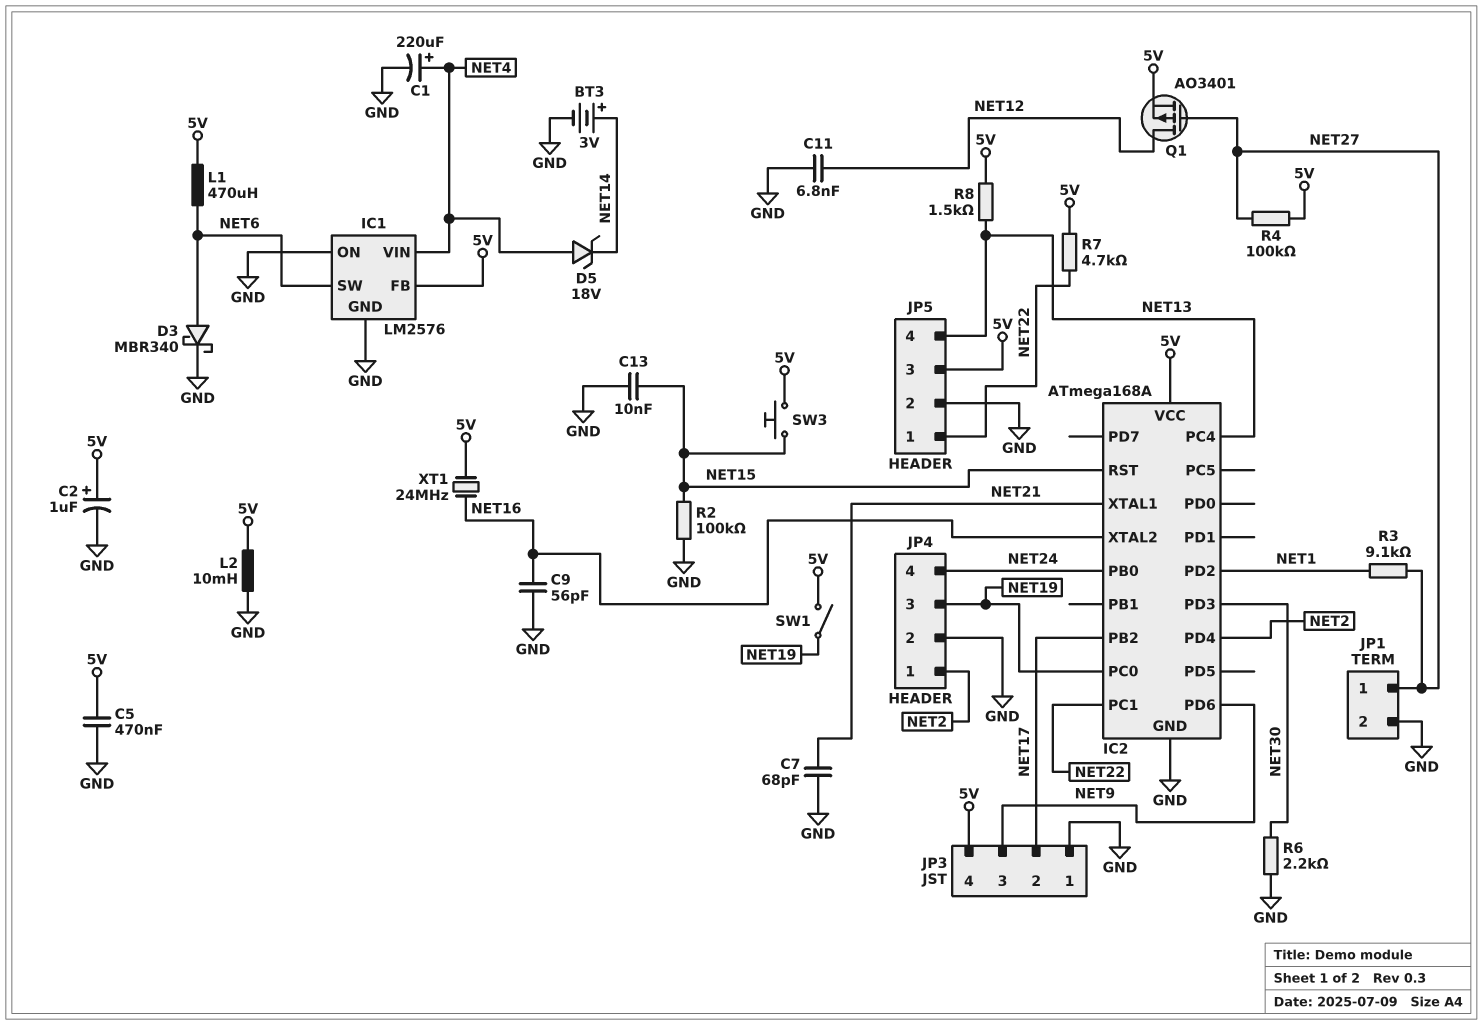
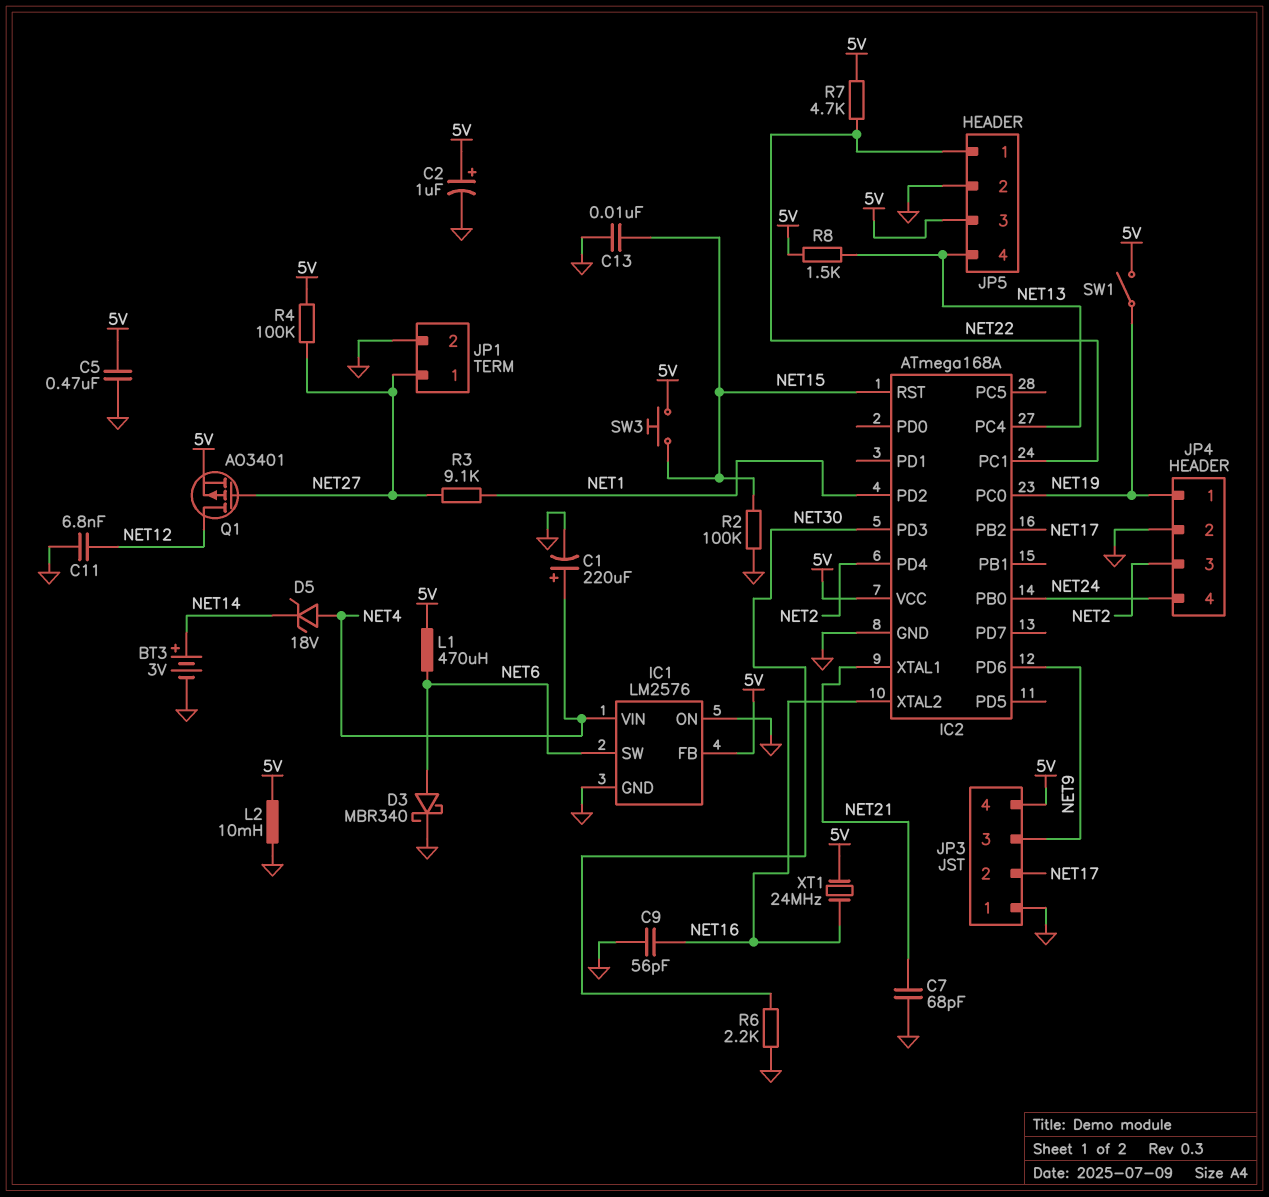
JP4 pin 1: NET2 -> NET19
JP4 pin 3: NET19 -> NET2

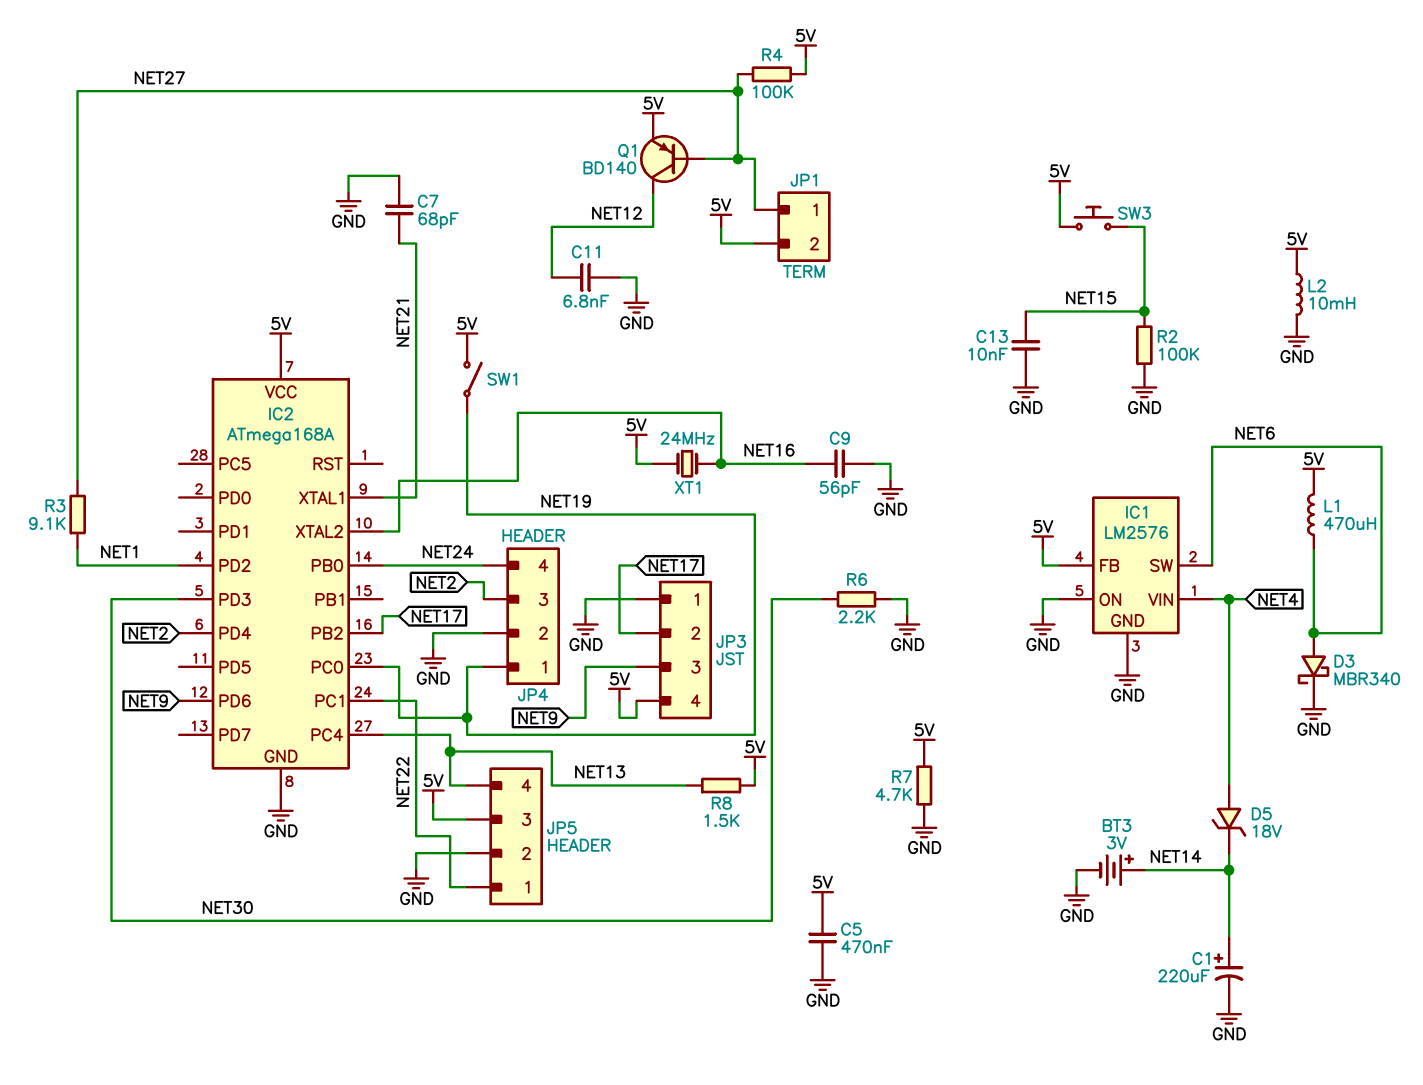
C1: 220uF (plus NET4, minus GND) -> 220uF (plus NET14, minus GND)
C2: 1uF (plus 5V, minus GND) -> none
IC2 pin RST: NET15 -> none
JP1 pin 2: GND -> 5V
Q1: PMOS AO3401 (G NET27, D NET12, S 5V) -> PNP BD140 (B NET27, C NET12, E 5V)
R7: 4.7k (5V, NET22) -> 4.7k (5V, GND)

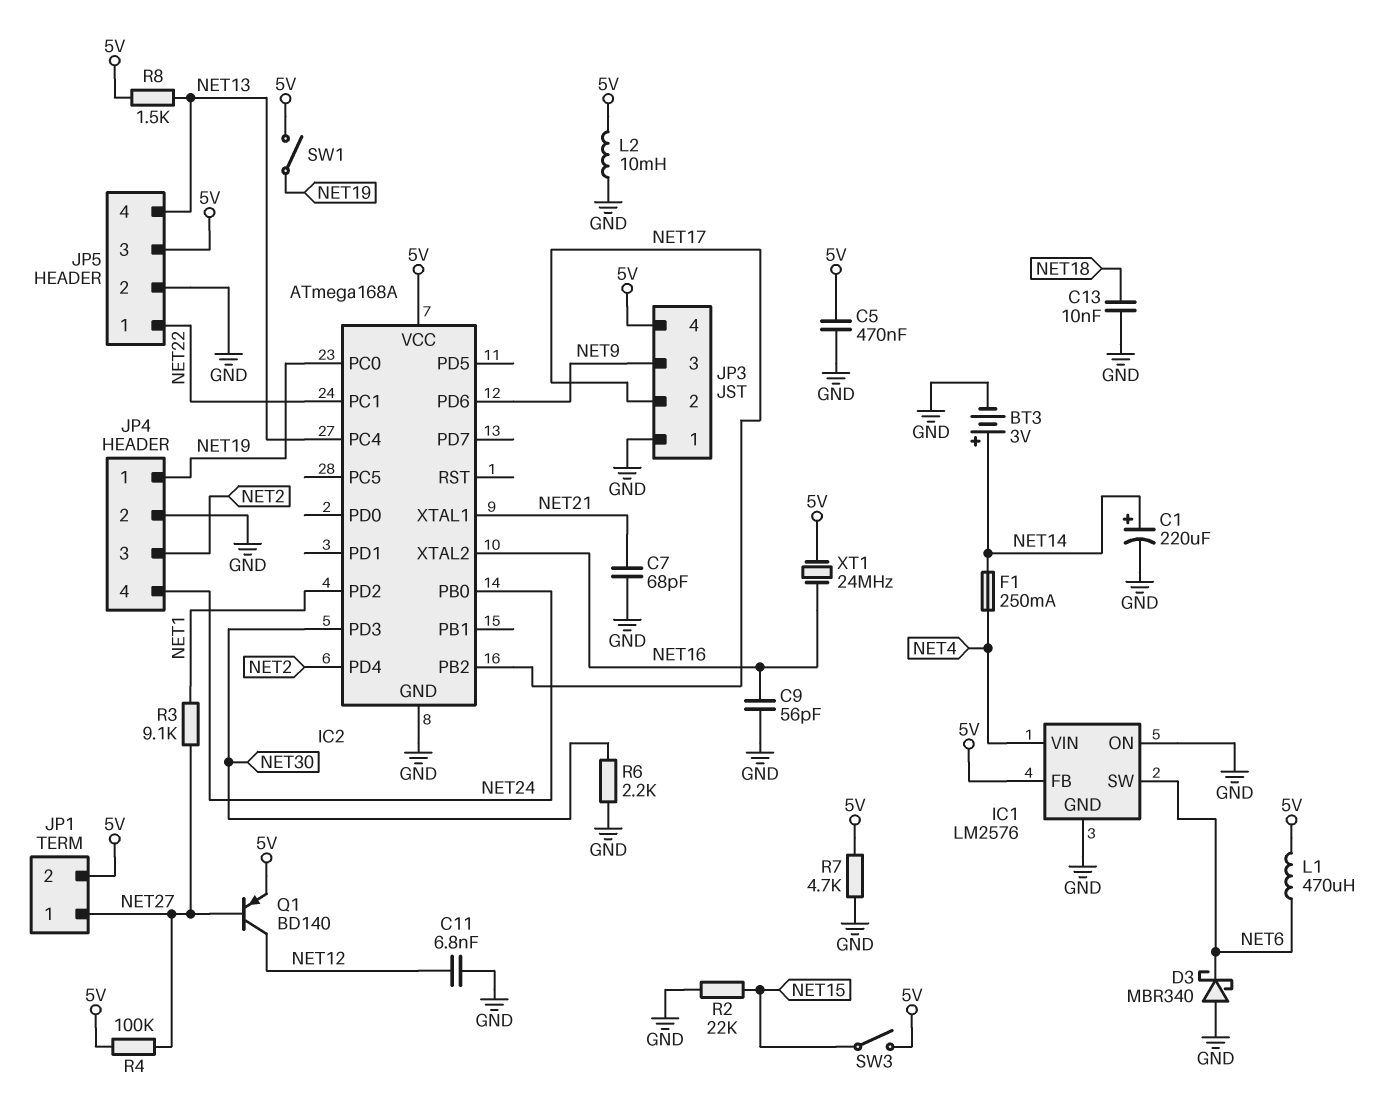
C13: 10nF (GND, NET15) -> 10nF (GND, NET18)
D3: schottky MBR340 (A NET6, K GND) -> schottky MBR340 (A GND, K NET6)
D5: zener 18V (A NET4, K NET14) -> none
F1: none -> 250mA (NET4, NET14)
R2: 100k (GND, NET15) -> 22k (GND, NET15)
SW3: button (5V, NET15) -> switch (5V, NET15)

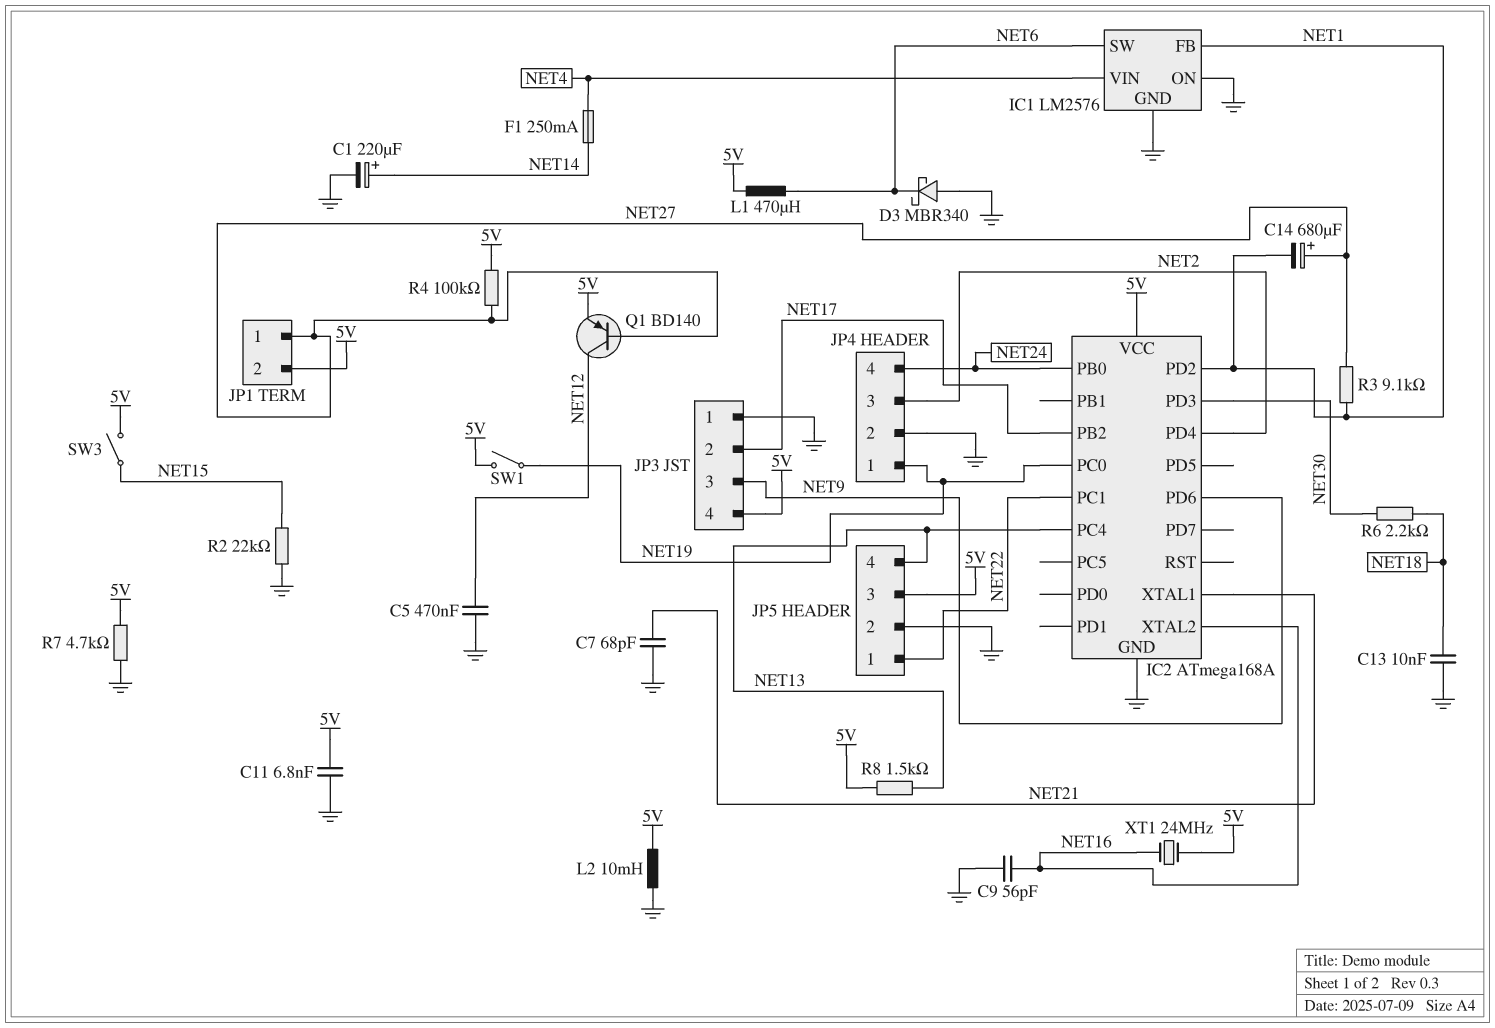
BT3: 3V (plus NET14, minus GND) -> none
C5: 470nF (5V, GND) -> 470nF (GND, NET12)
C11: 6.8nF (GND, NET12) -> 6.8nF (5V, GND)
C14: none -> 680uF (plus NET27, minus NET1)
IC1 pin FB: 5V -> NET1
R6: 2.2k (GND, NET30) -> 2.2k (NET18, NET30)

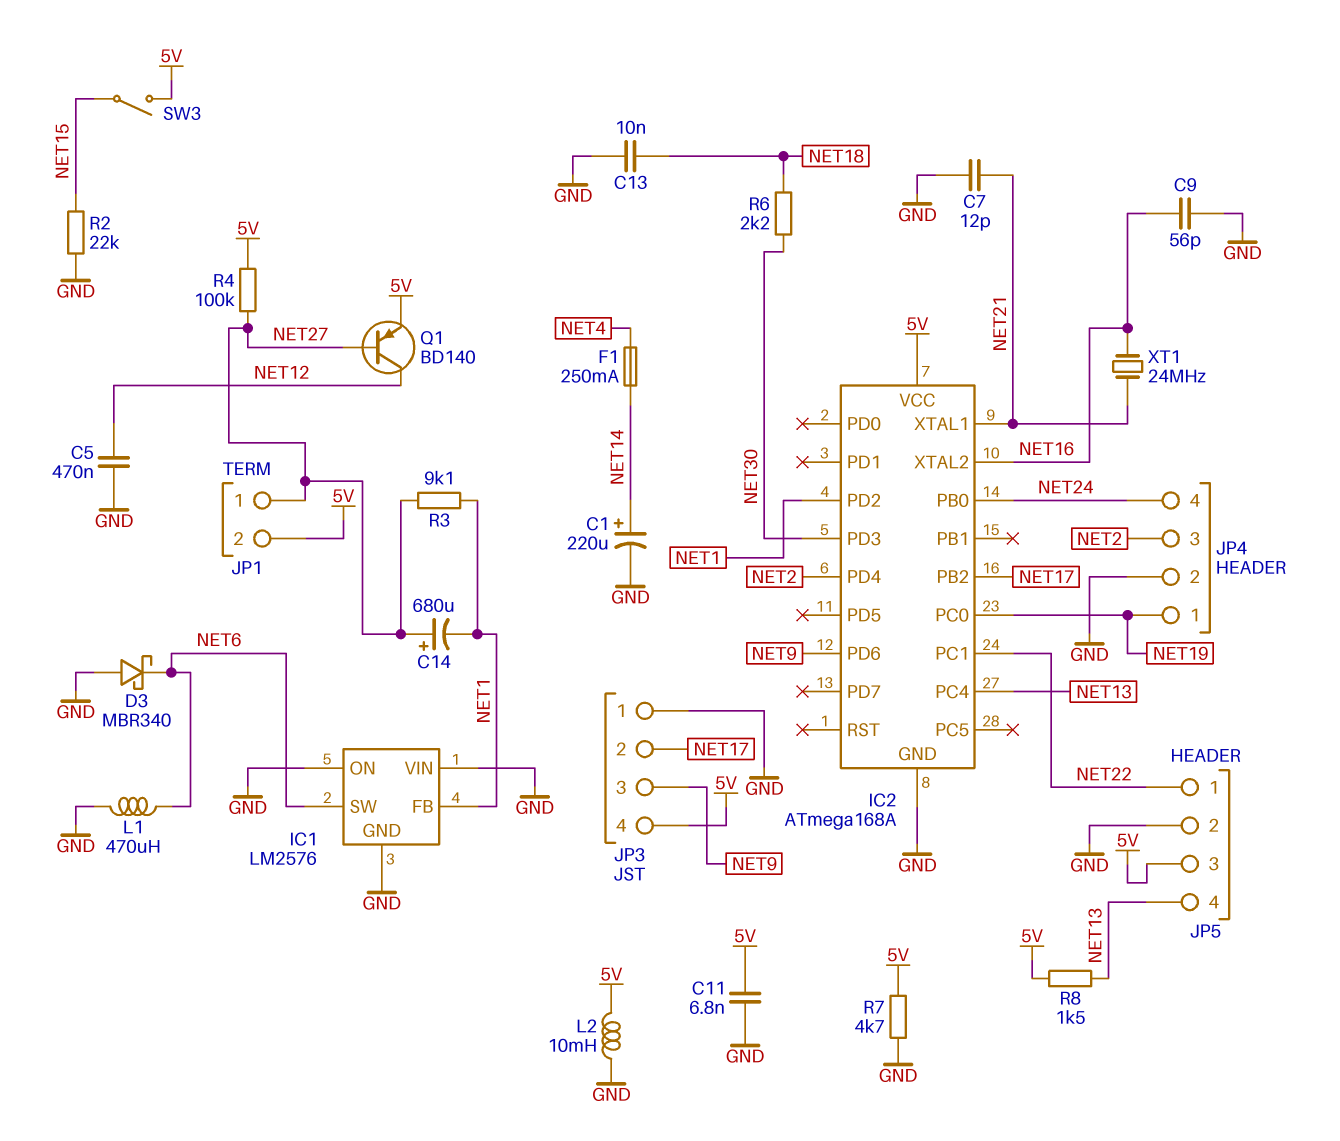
C7: 68pF (GND, NET21) -> 12pF (GND, NET21)
IC1 pin VIN: NET4 -> GND
L1: 470uH (5V, NET6) -> 470uH (GND, NET6)
SW1: switch (5V, NET19) -> none
XT1: 24MHz (5V, NET16) -> 24MHz (NET16, NET21)

